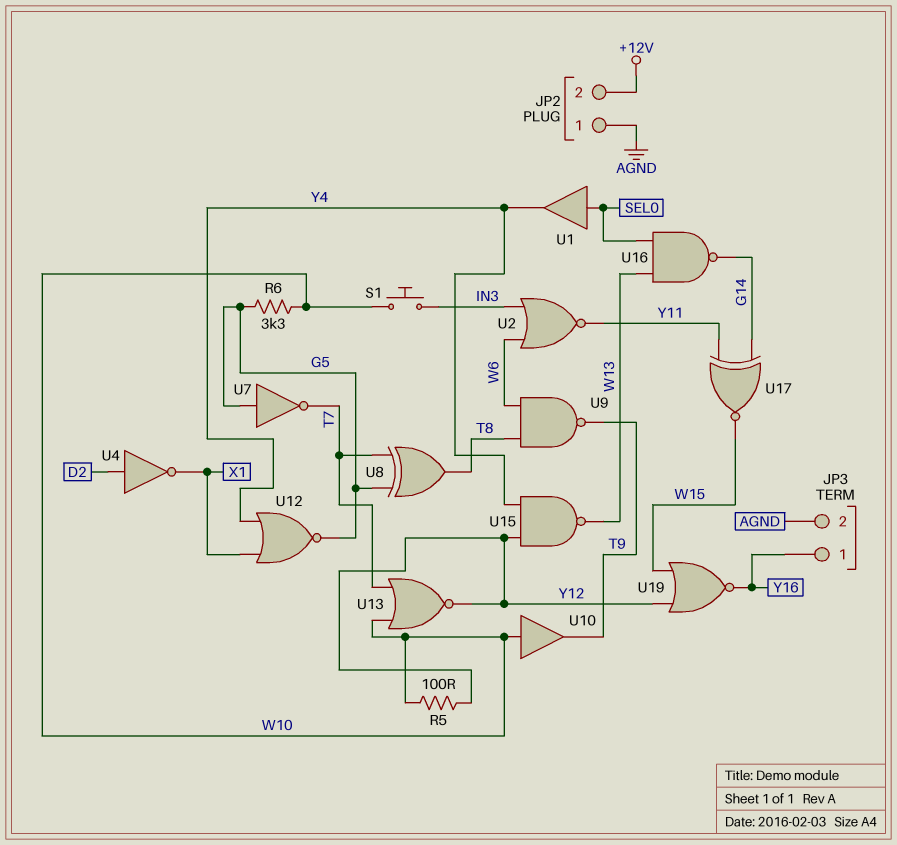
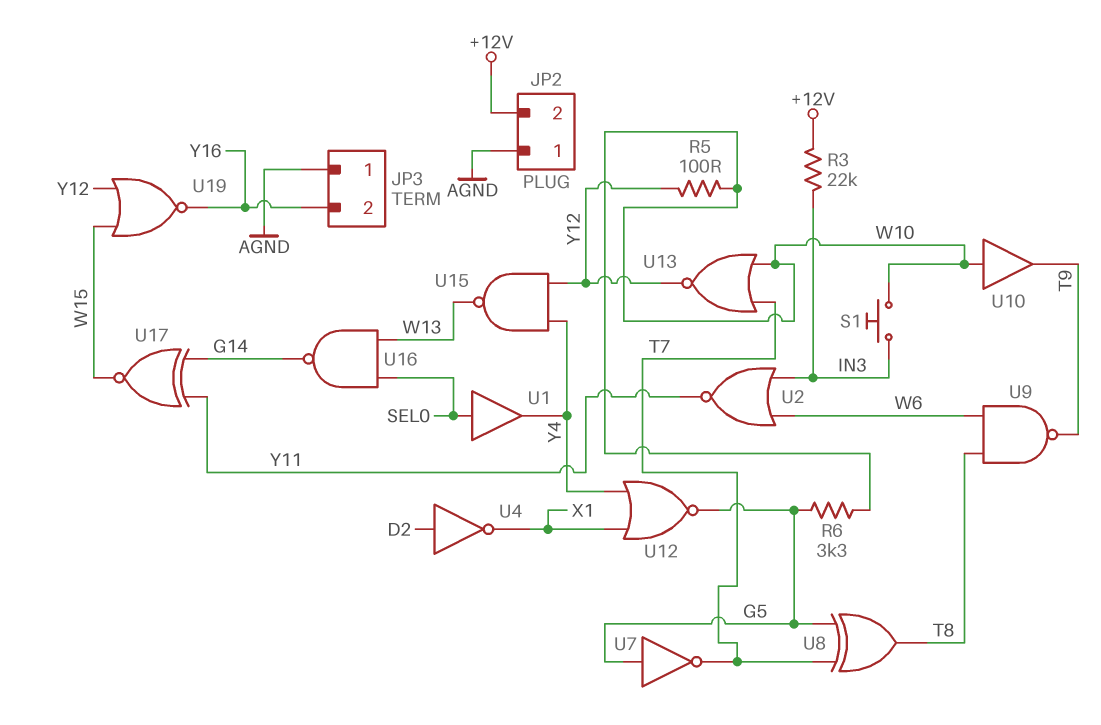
JP3 pin 1: Y16 -> AGND
JP3 pin 2: AGND -> Y16
R3: none -> 22k (+12V, IN3)

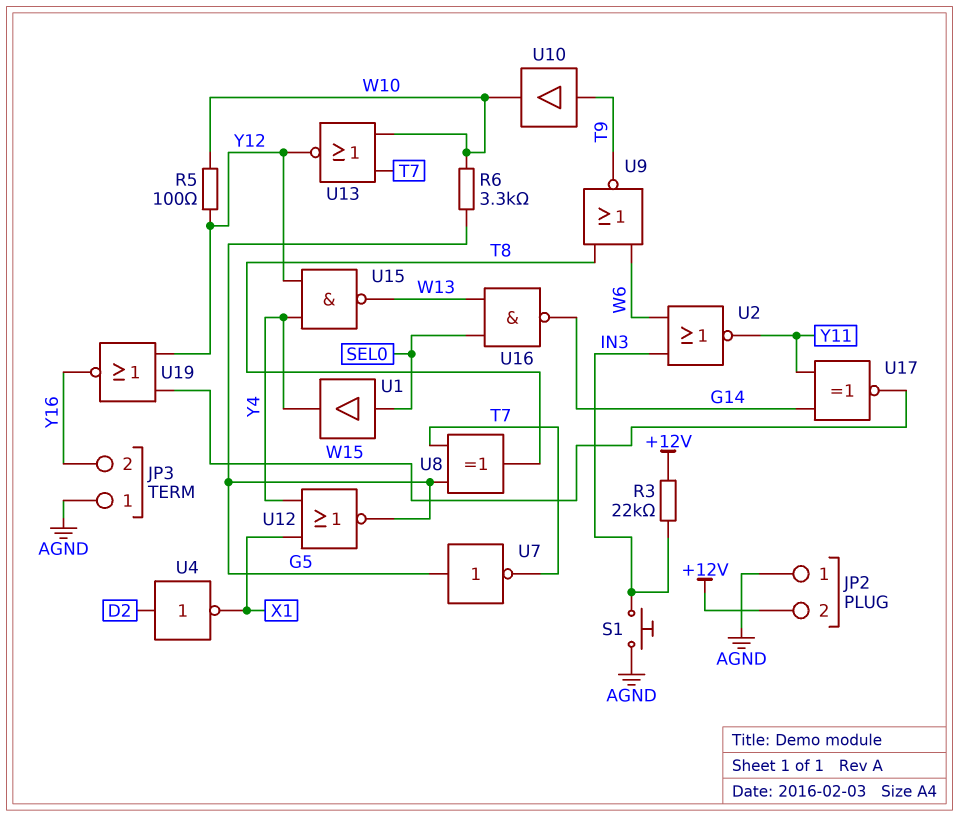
S1: button (IN3, W10) -> button (AGND, IN3)
U9: NAND (in T8, in W6, out T9) -> NOR (in T8, in W6, out T9)
U10: buffer (in W10, out T9) -> buffer (in T9, out W10)

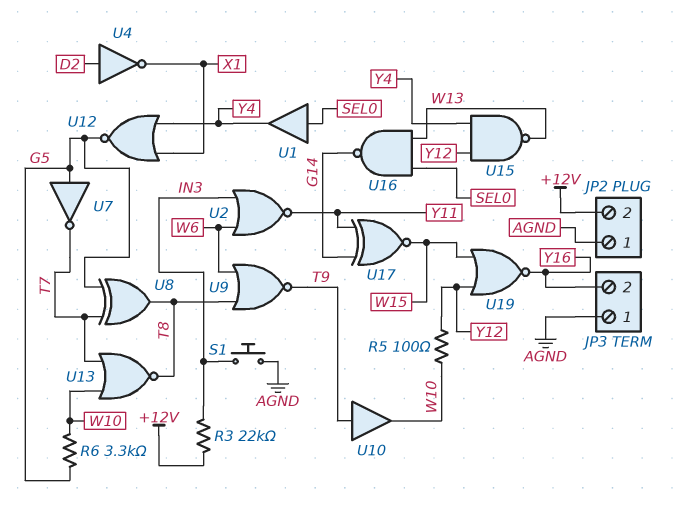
U13: NOR (in T7, in W10, out Y12) -> NOR (in T7, in W10, out T8)

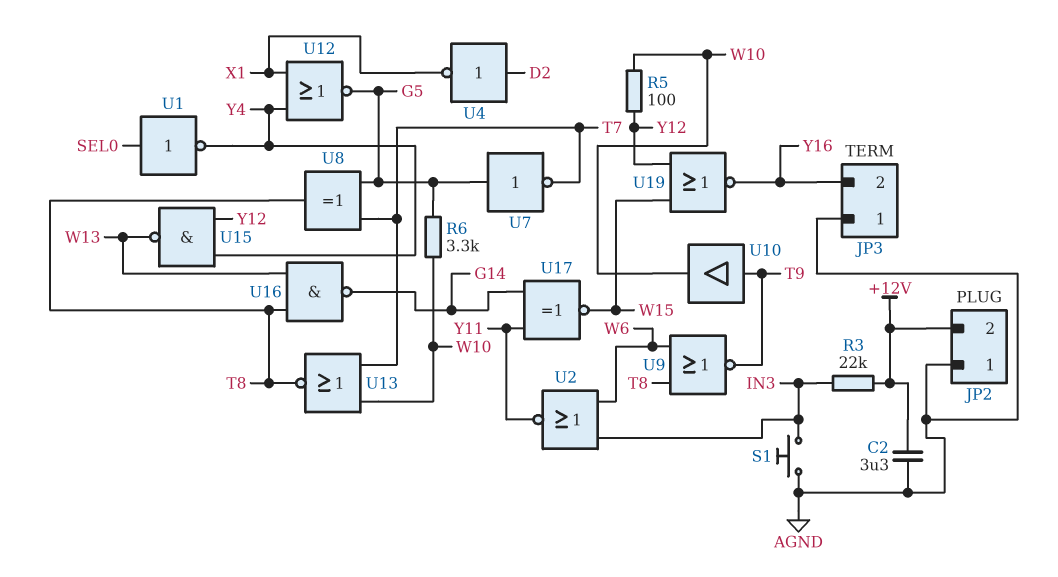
C2: none -> 3.3uF (+12V, AGND)
U1: buffer (in SEL0, out Y4) -> NOT (in SEL0, out Y4)
U16: NAND (in SEL0, in W13, out G14) -> NAND (in T8, in W13, out G14)

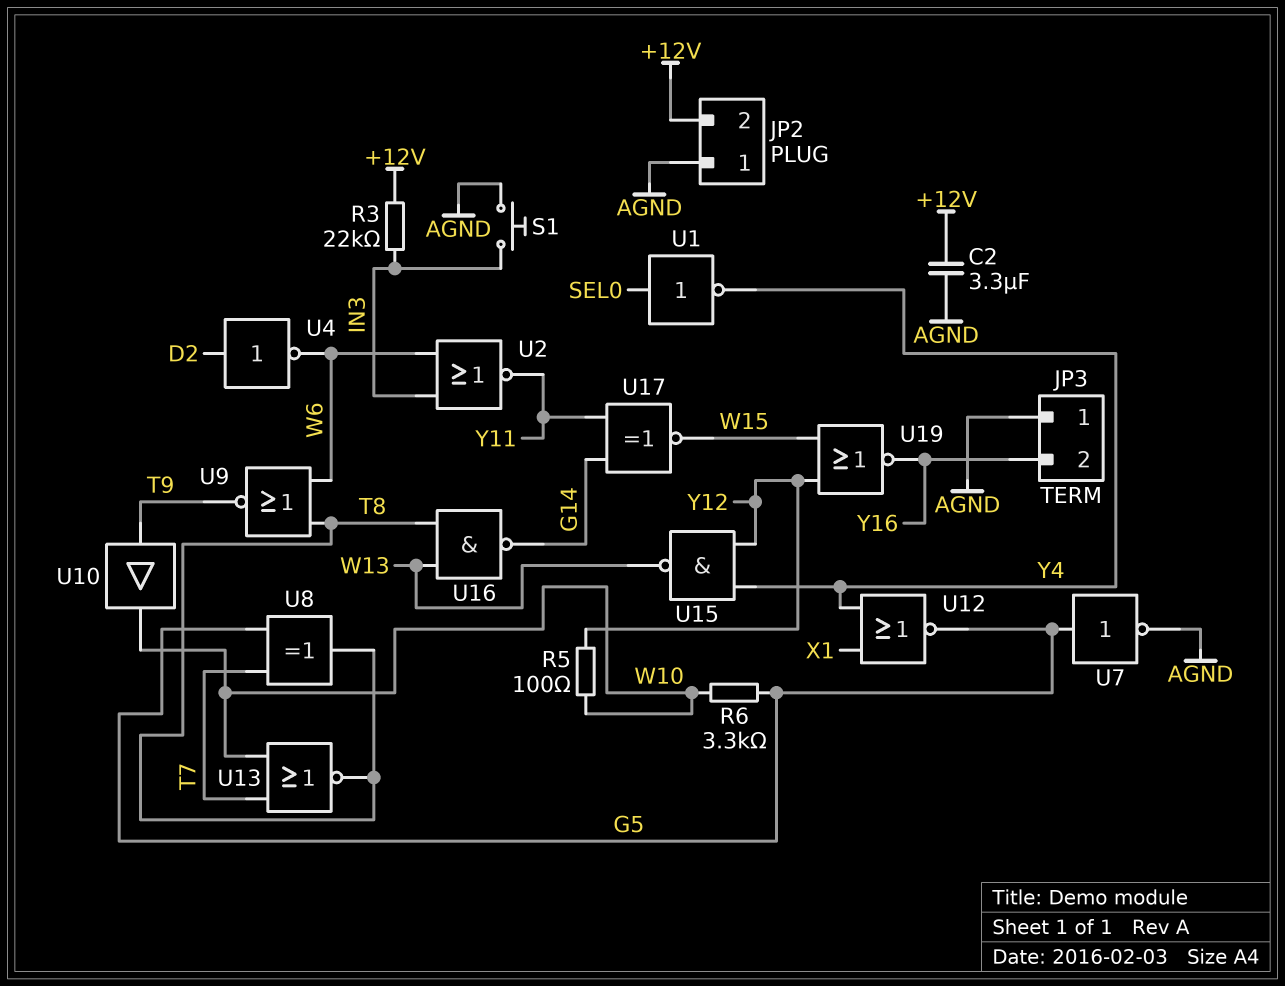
U4: NOT (in D2, out X1) -> NOT (in D2, out W6)
U7: NOT (in G5, out T7) -> NOT (in G5, out AGND)

